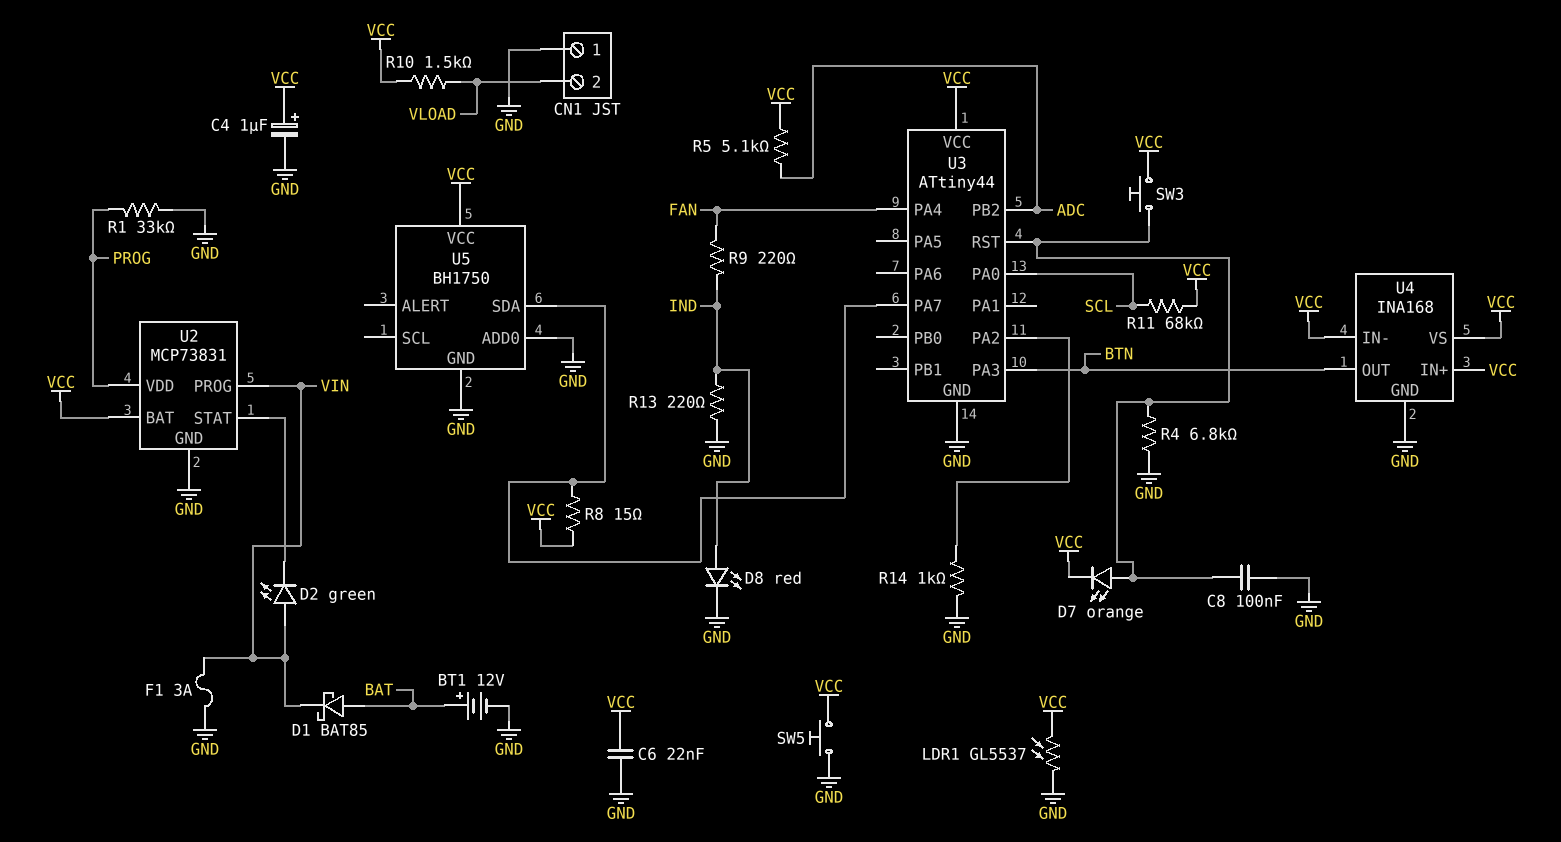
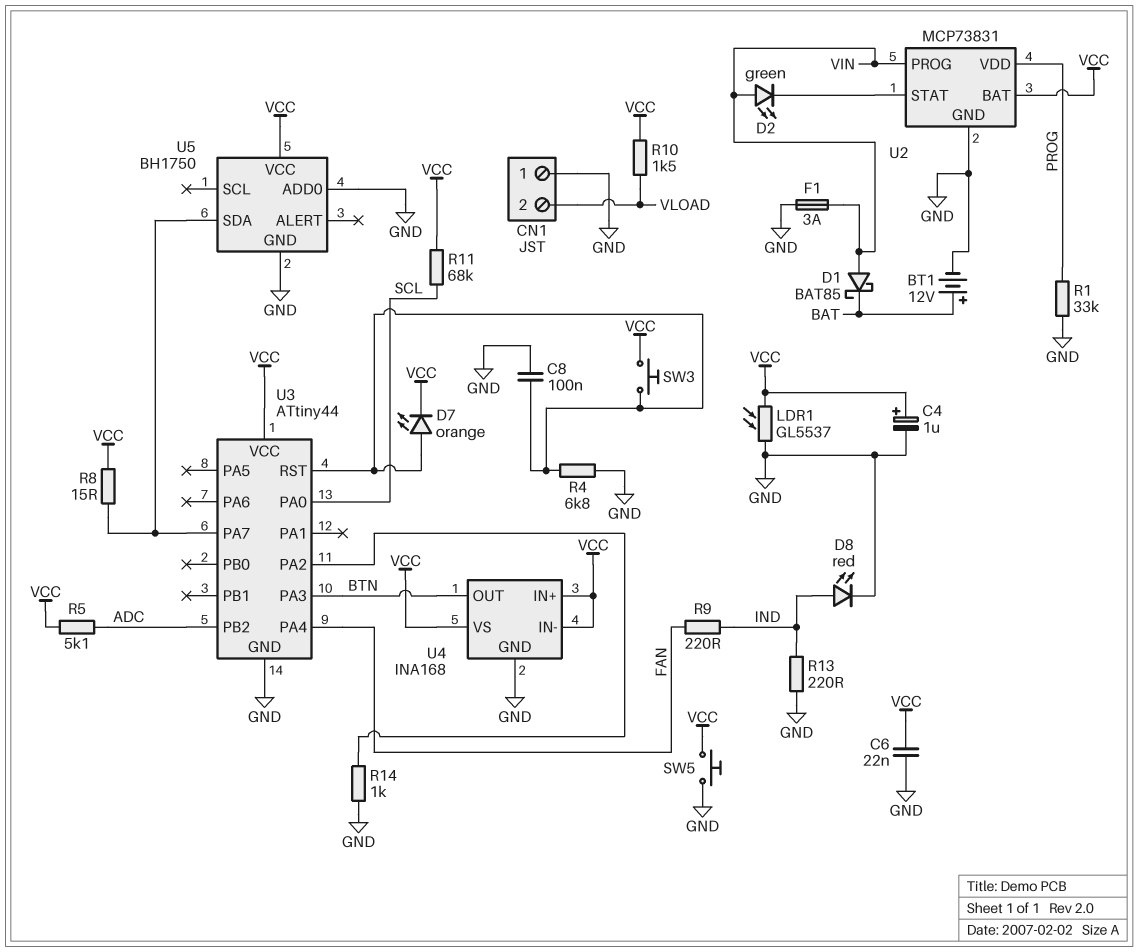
D1: schottky BAT85 (A BAT, K VIN) -> schottky BAT85 (A VIN, K BAT)

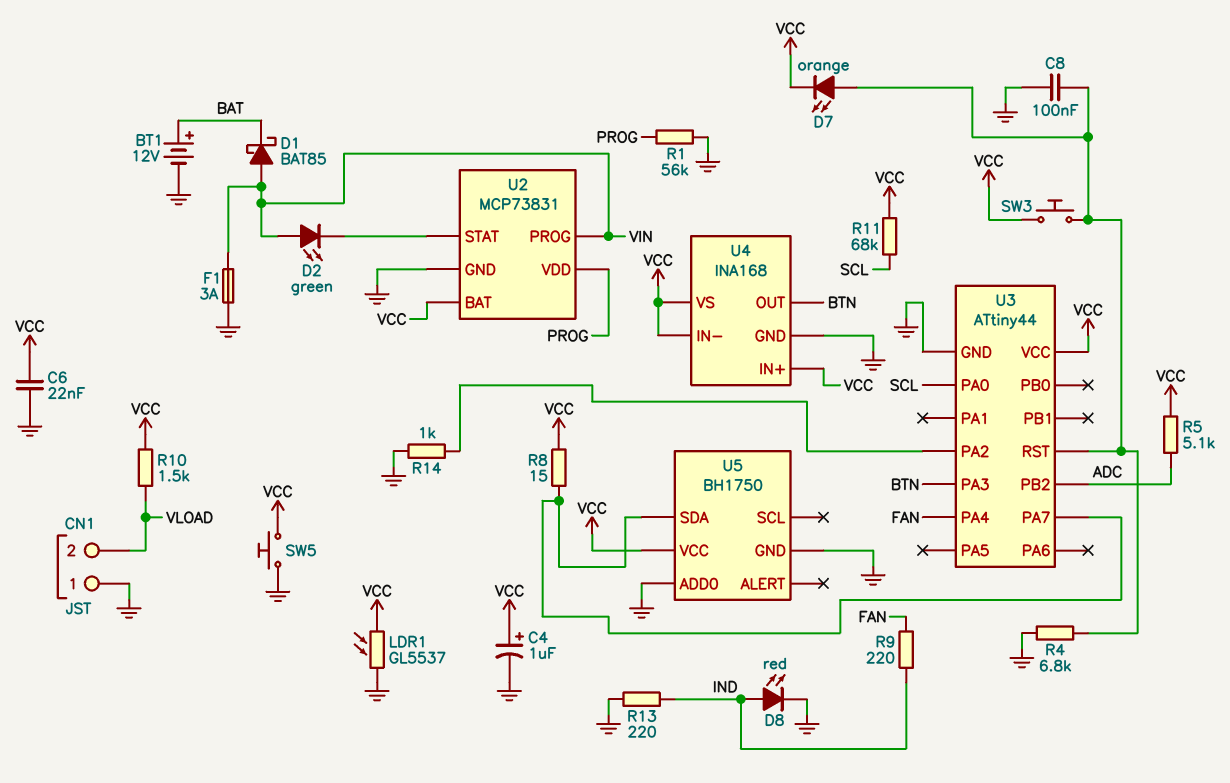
R1: 33k (GND, PROG) -> 56k (GND, PROG)

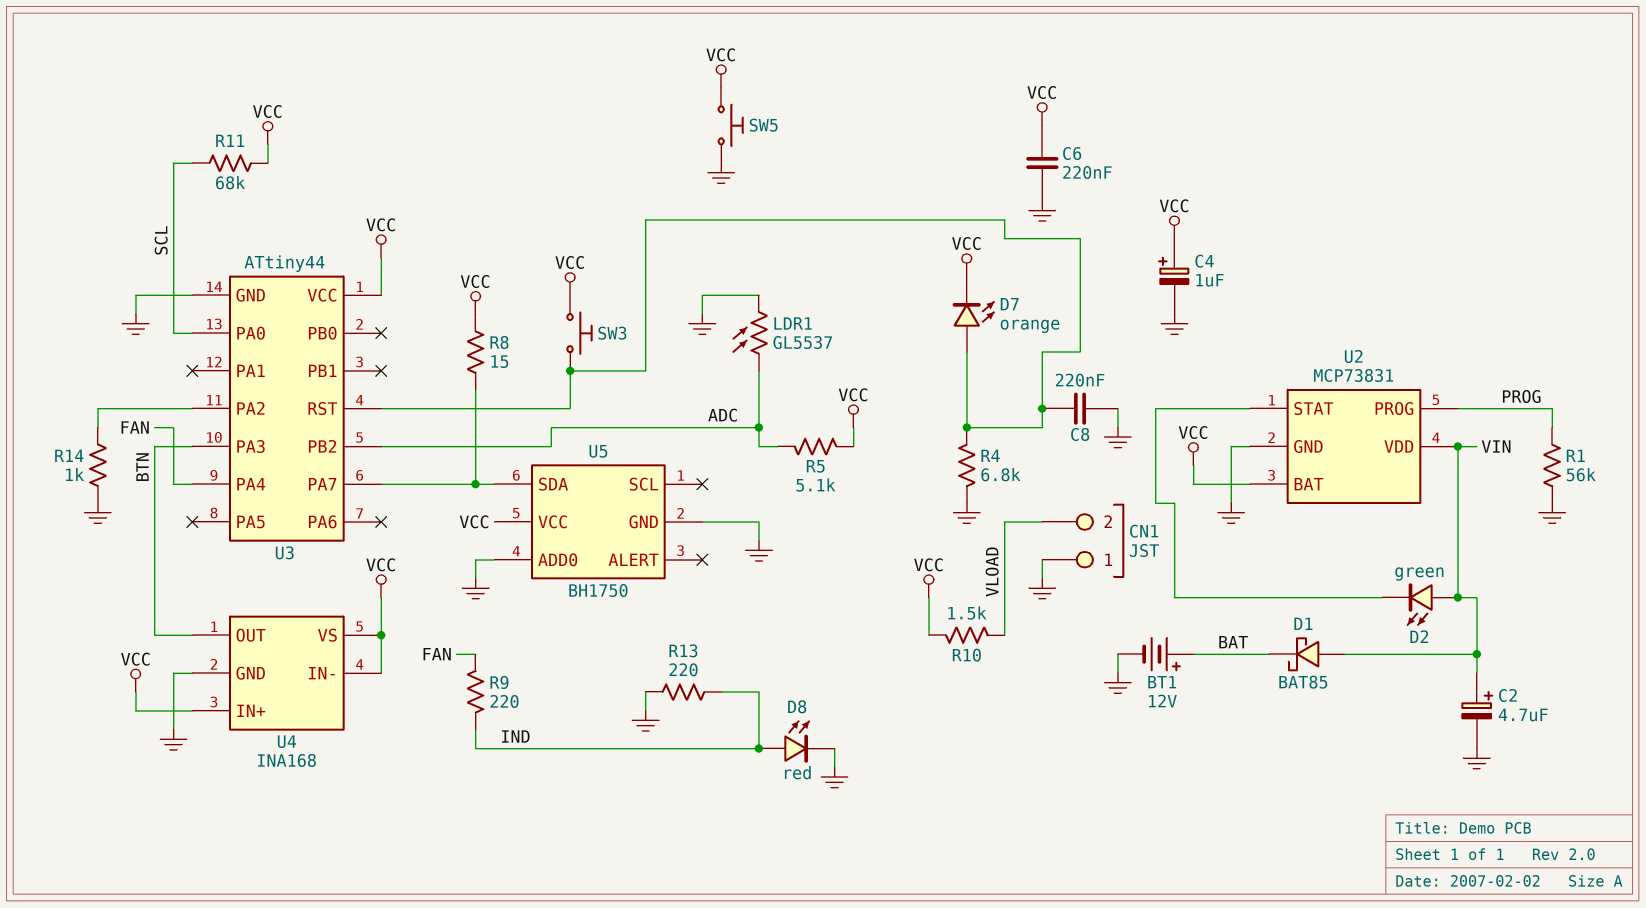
C2: none -> 4.7uF (plus VIN, minus GND)
C6: 22nF (GND, VCC) -> 220nF (GND, VCC)
C8: 100nF (GND, U3/RST) -> 220nF (GND, U3/RST)
F1: 3A (GND, VIN) -> none
LDR1: GL5537 (GND, VCC) -> GL5537 (ADC, GND)
U2 pin PROG: VIN -> PROG
U2 pin VDD: PROG -> VIN

